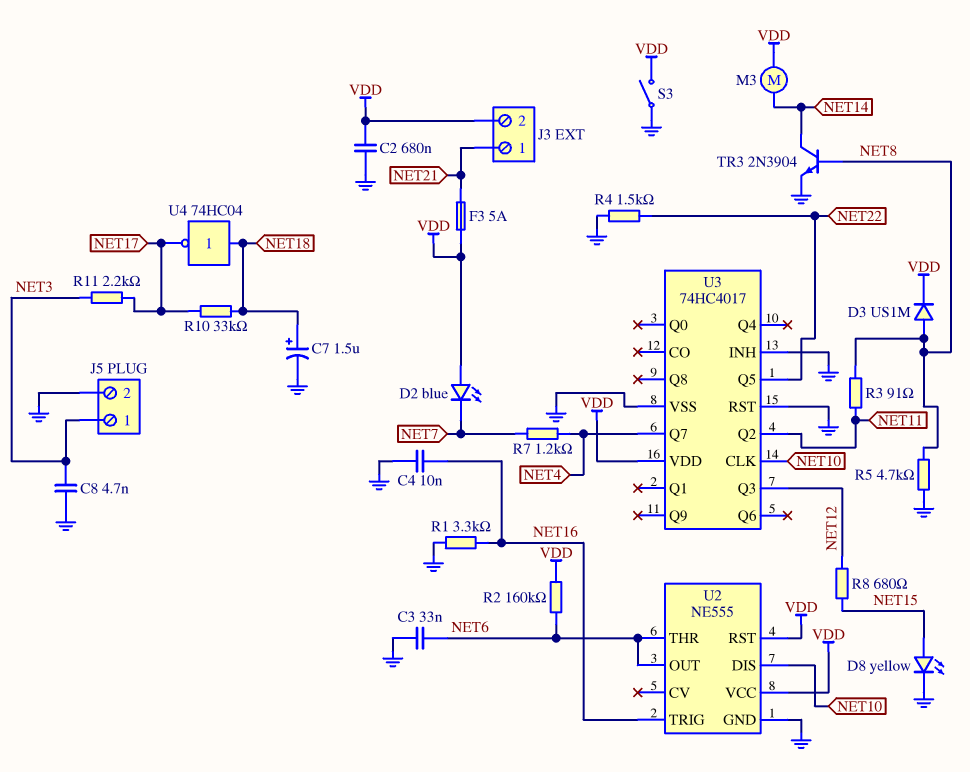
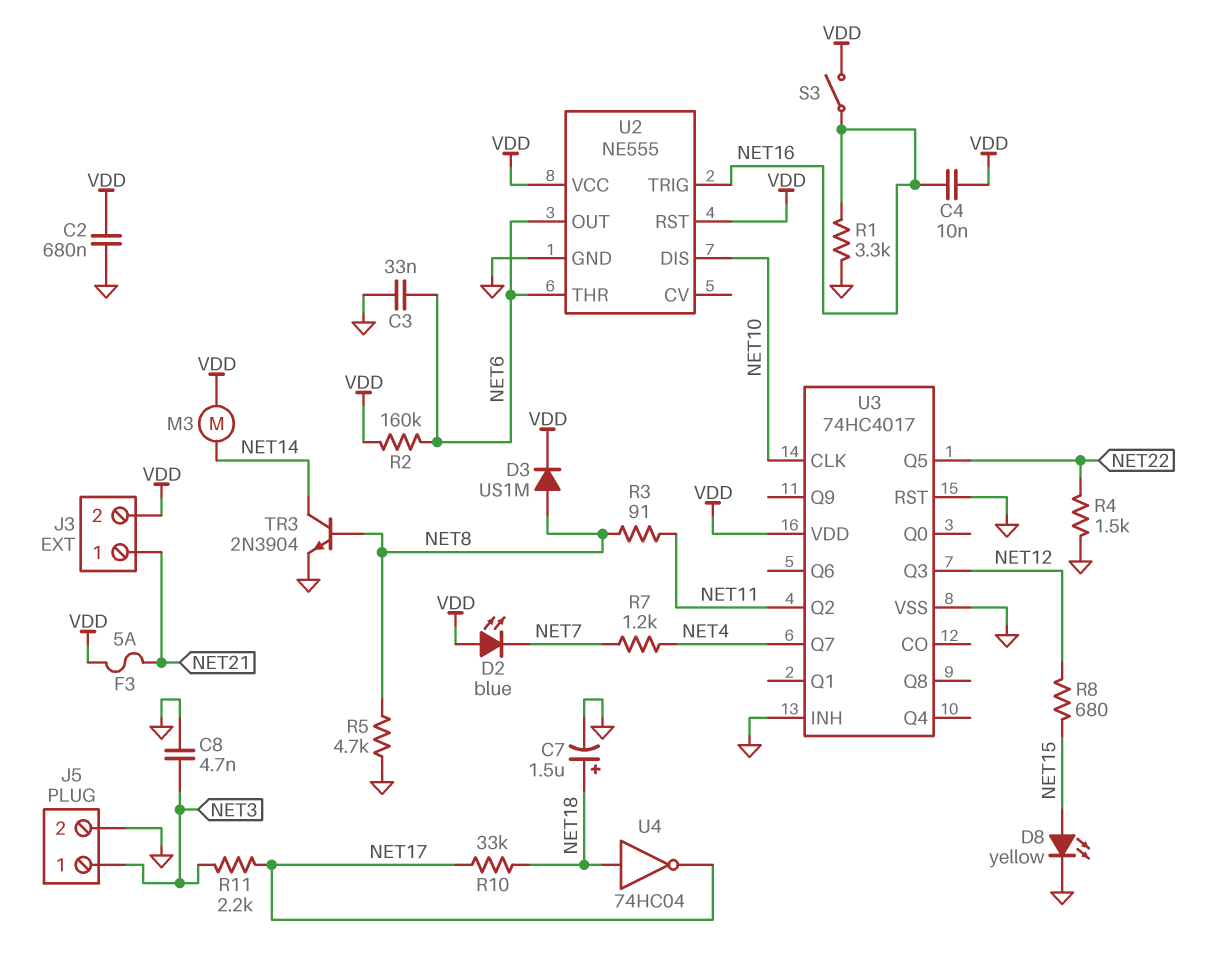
C4: 10nF (GND, NET16) -> 10nF (NET16, VDD)
S3: switch (GND, VDD) -> switch (NET16, VDD)

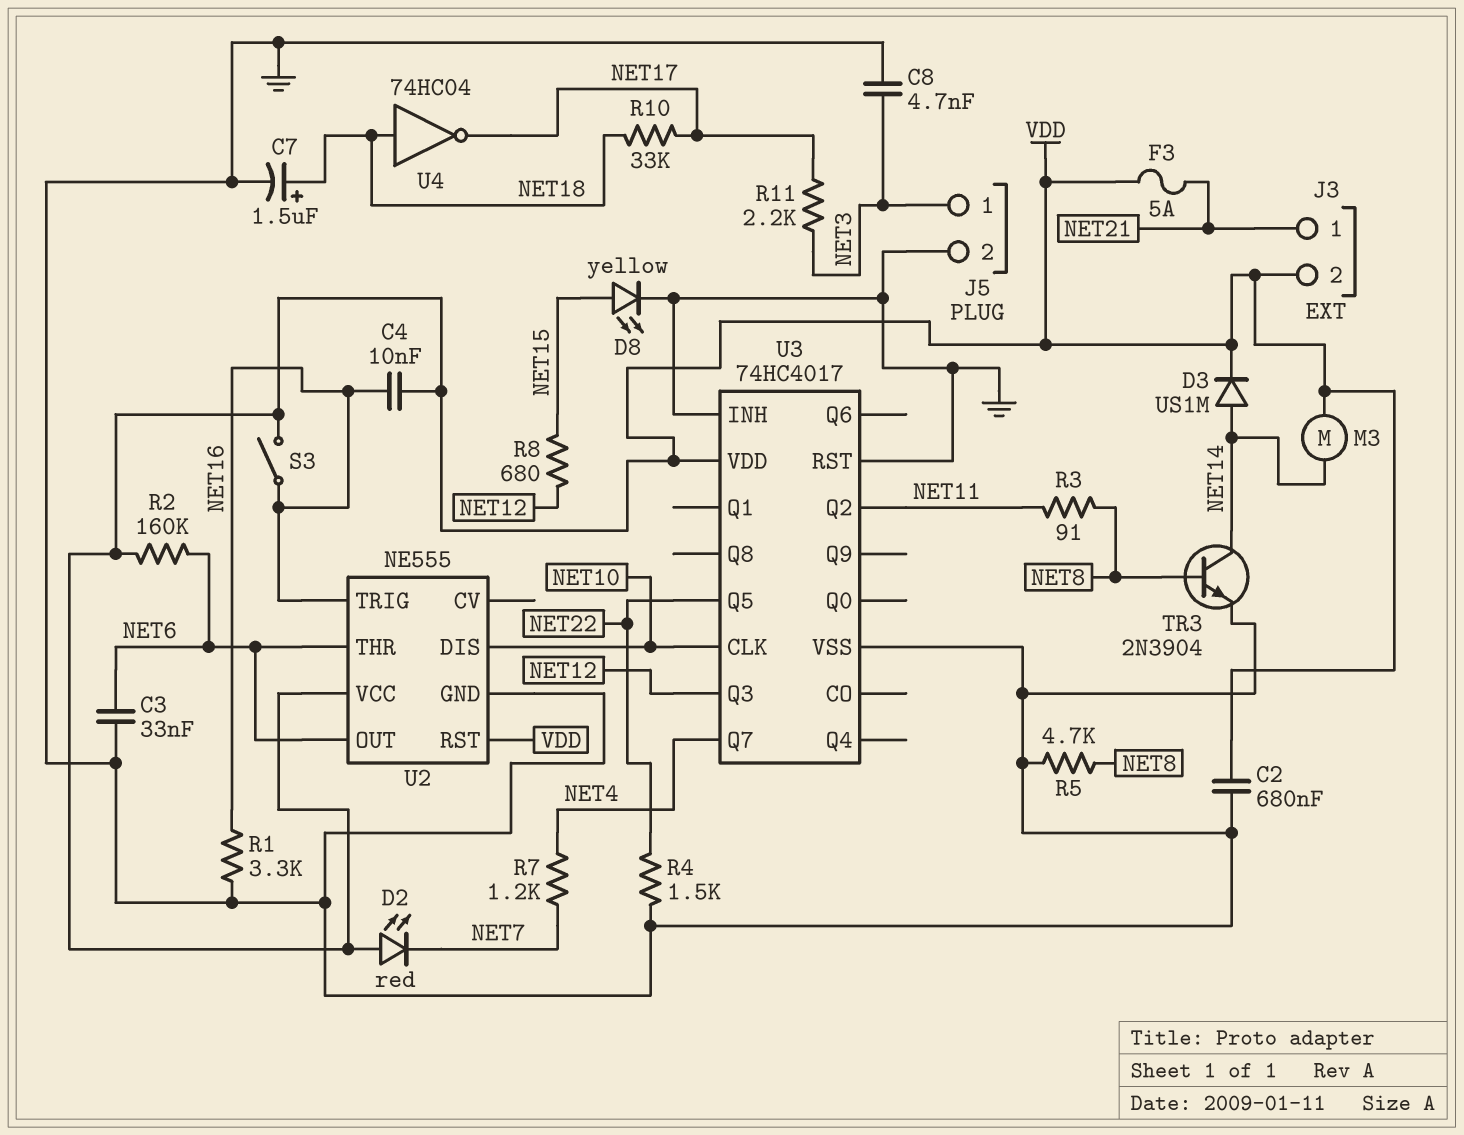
D2: LED blue (A VDD, K NET7) -> LED red (A VDD, K NET7)
D3: diode US1M (A NET8, K VDD) -> diode US1M (A NET14, K VDD)

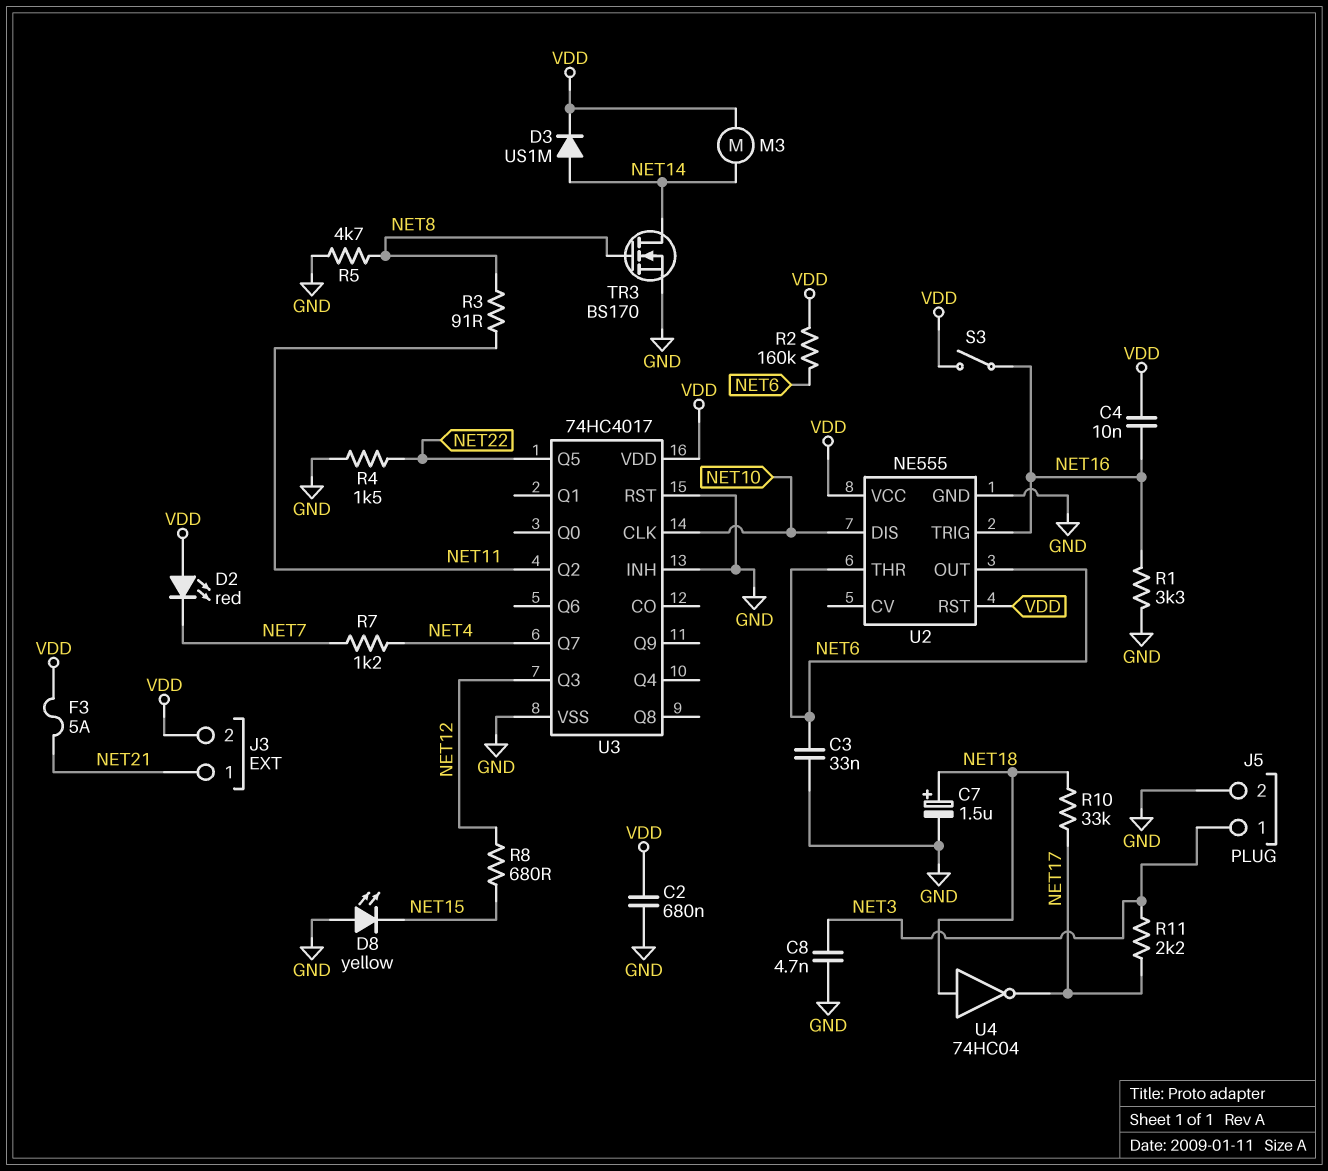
D8: LED yellow (A NET15, K GND) -> LED yellow (A GND, K NET15)
TR3: NPN 2N3904 (B NET8, C NET14, E GND) -> NMOS BS170 (G NET8, D NET14, S GND)

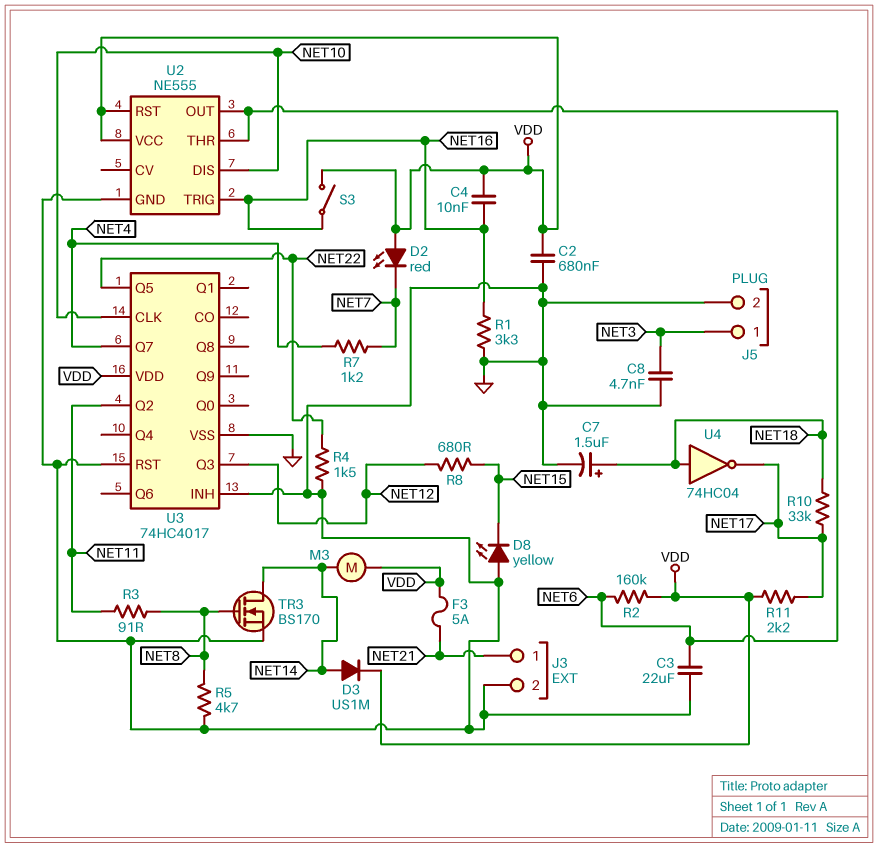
C3: 33nF (GND, NET6) -> 22uF (GND, NET6)
J3 pin 2: VDD -> GND
R11: 2.2k (NET3, NET17) -> 2.2k (NET17, VDD)

